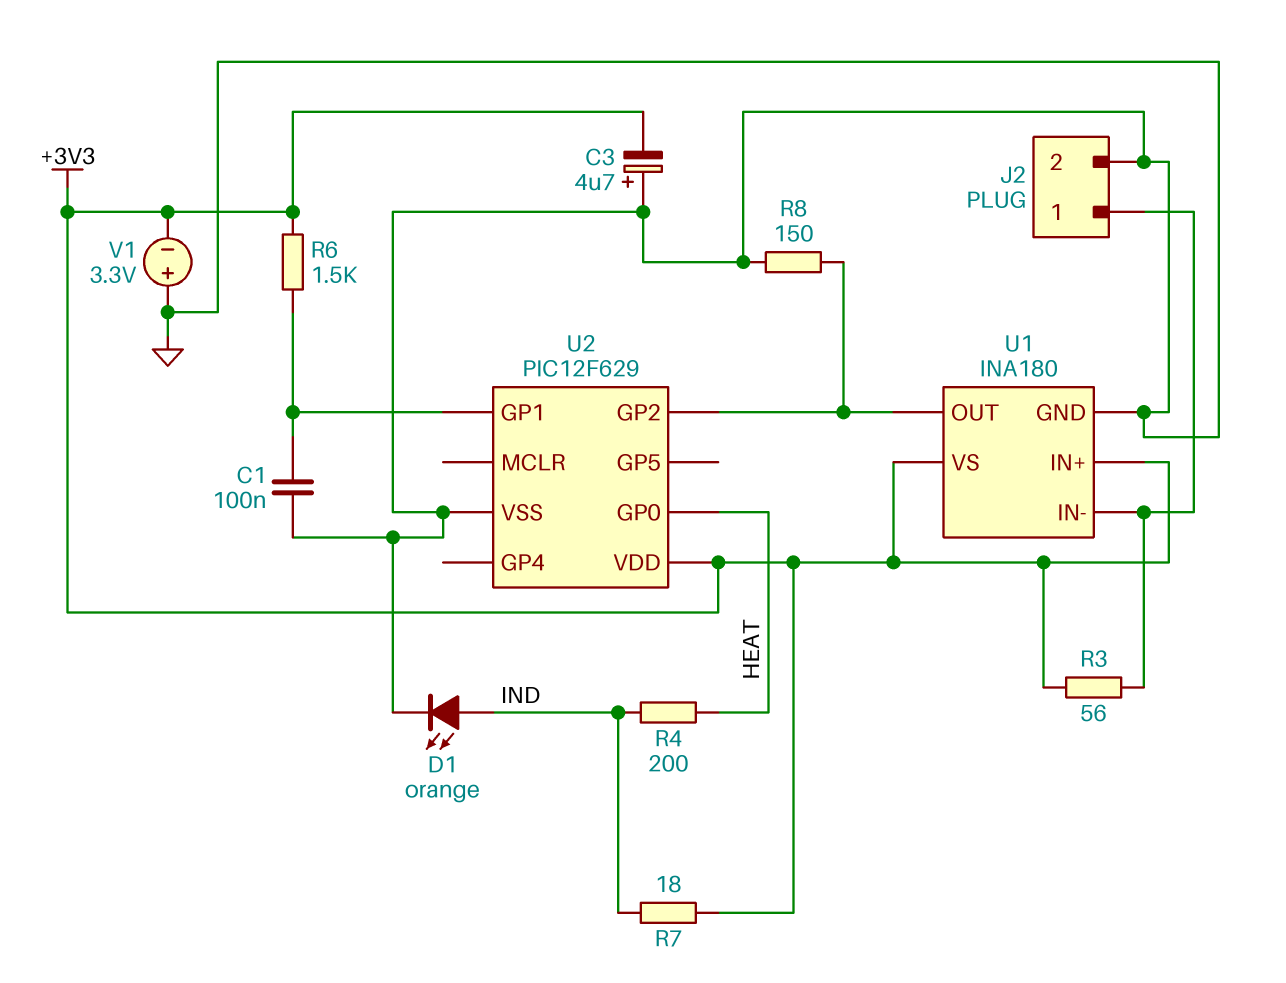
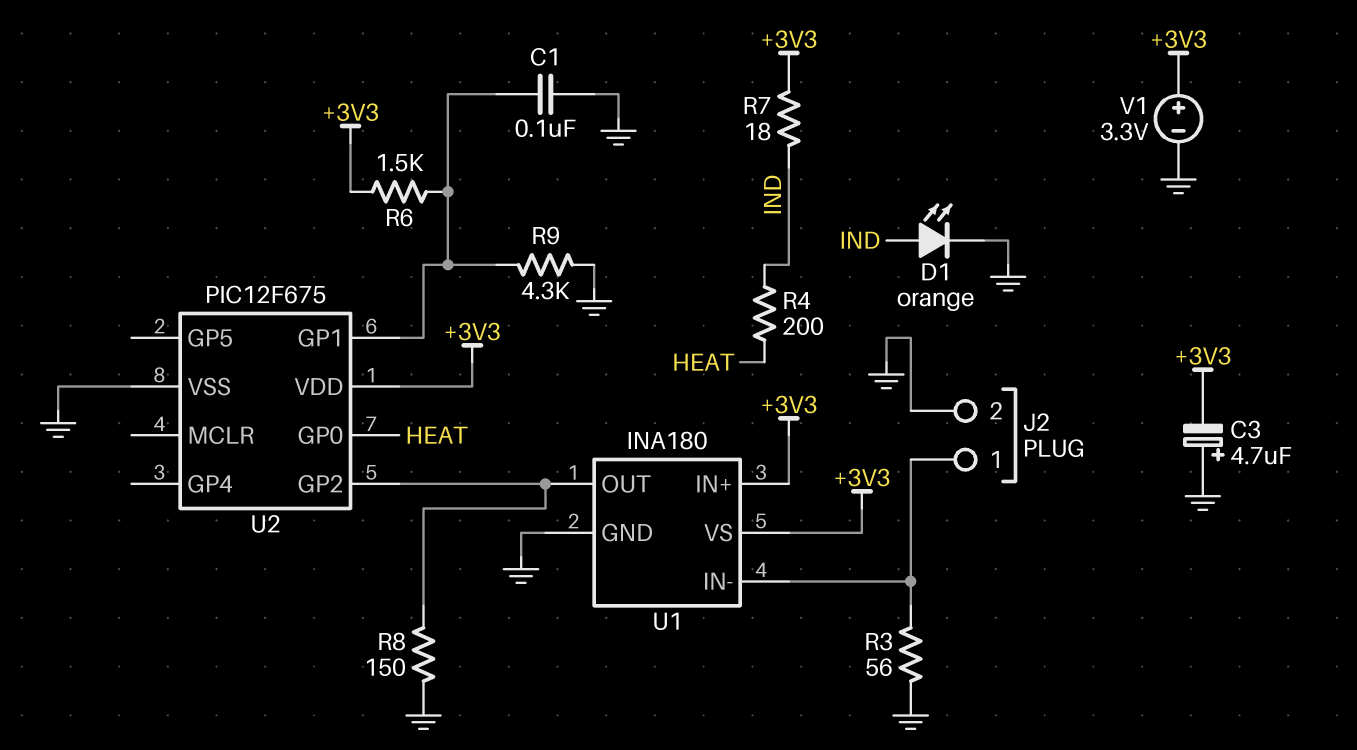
R3: 56 (+3V3, J2/1) -> 56 (GND, J2/1)
R9: none -> 4.3k (GND, U2/GP1)
U2: PIC12F629 -> PIC12F675
V1: 3.3V (plus GND, minus +3V3) -> 3.3V (plus +3V3, minus GND)

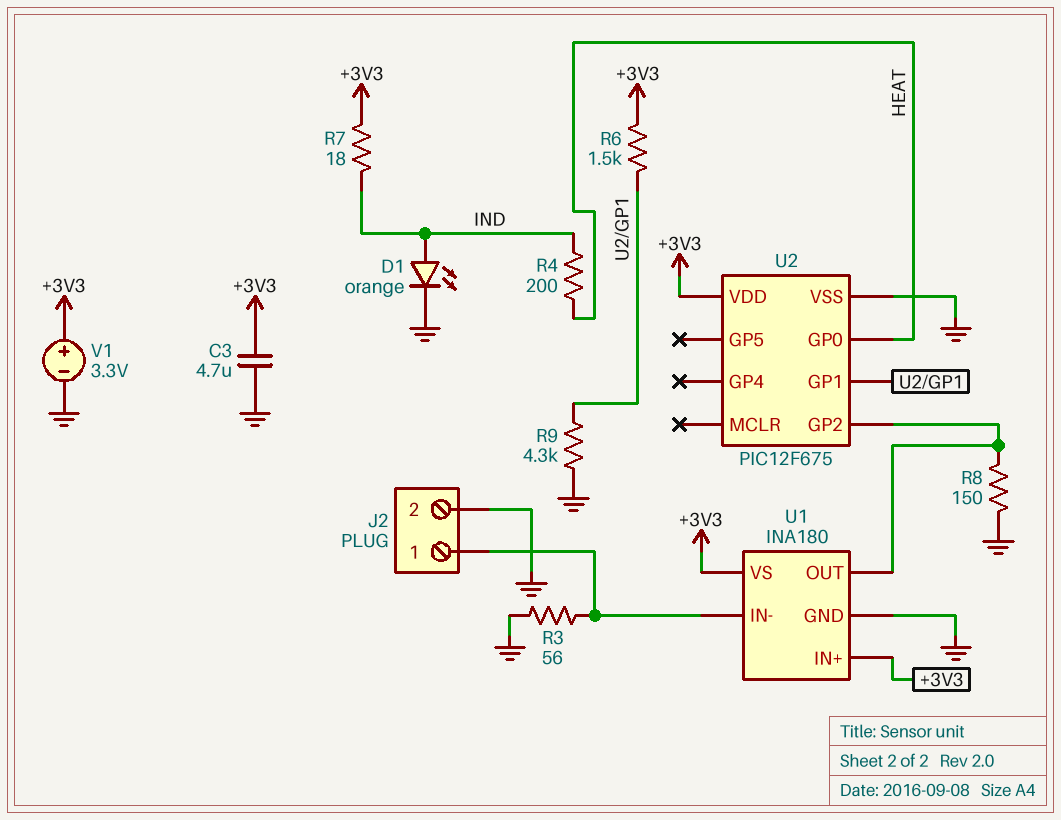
C1: 100nF (GND, U2/GP1) -> none
C3: 4.7uF (plus GND, minus +3V3) -> 4.7uF (+3V3, GND)

